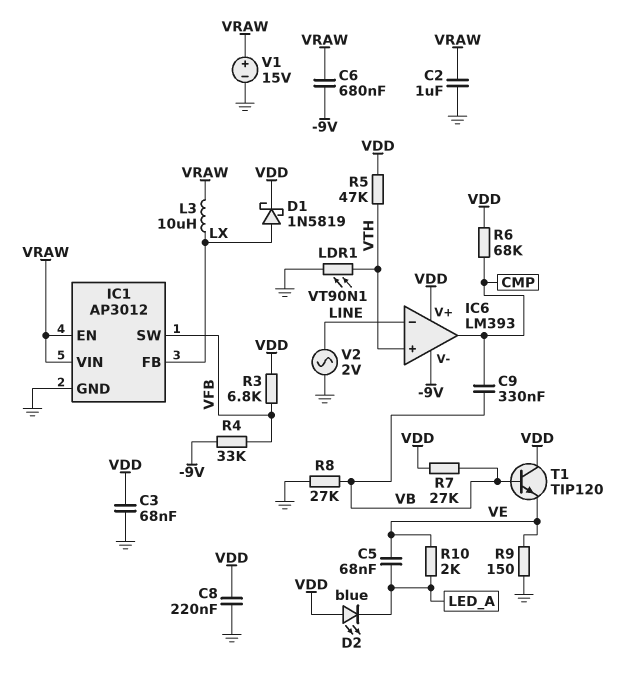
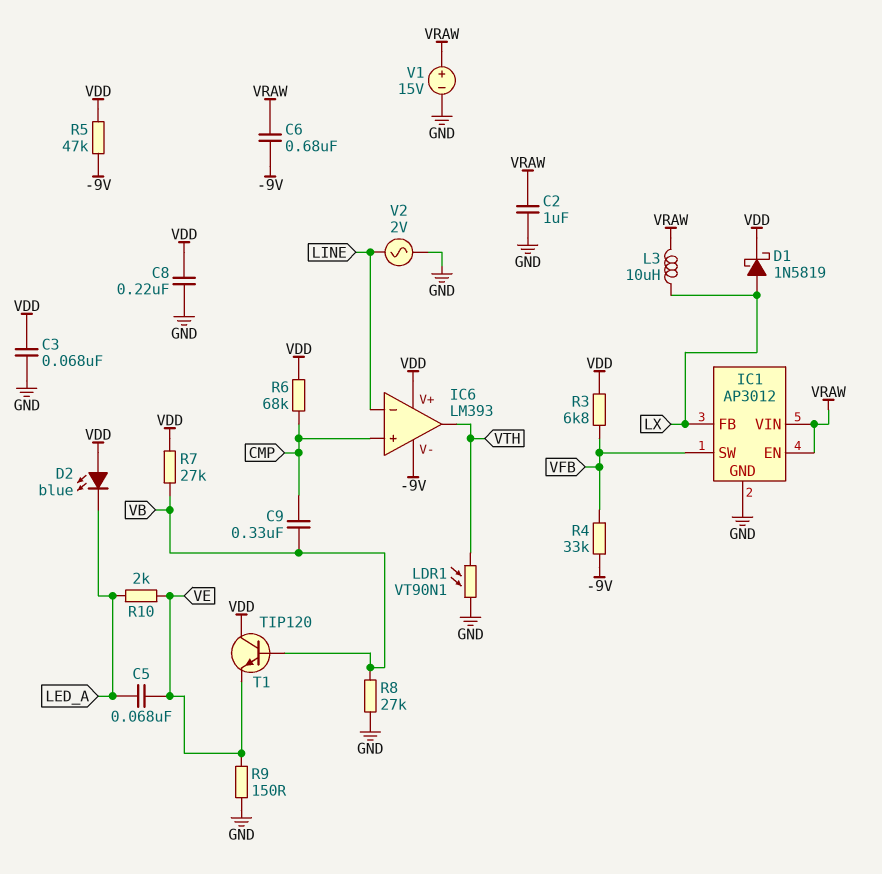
IC6 pin in+: VTH -> CMP
IC6 pin out: CMP -> VTH
R5: 47k (VDD, VTH) -> 47k (-9V, VDD)

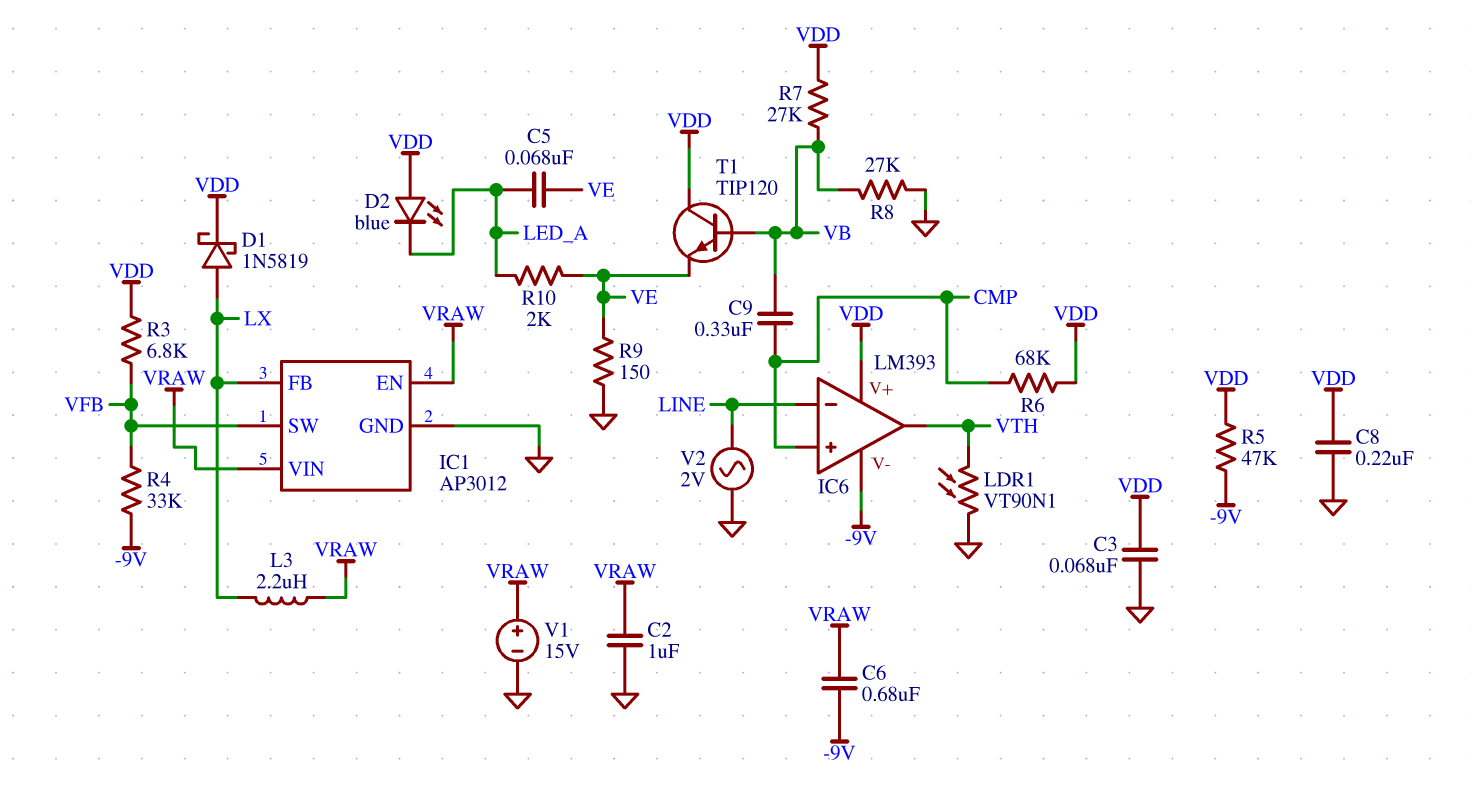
L3: 10uH (LX, VRAW) -> 2.2uH (LX, VRAW)

